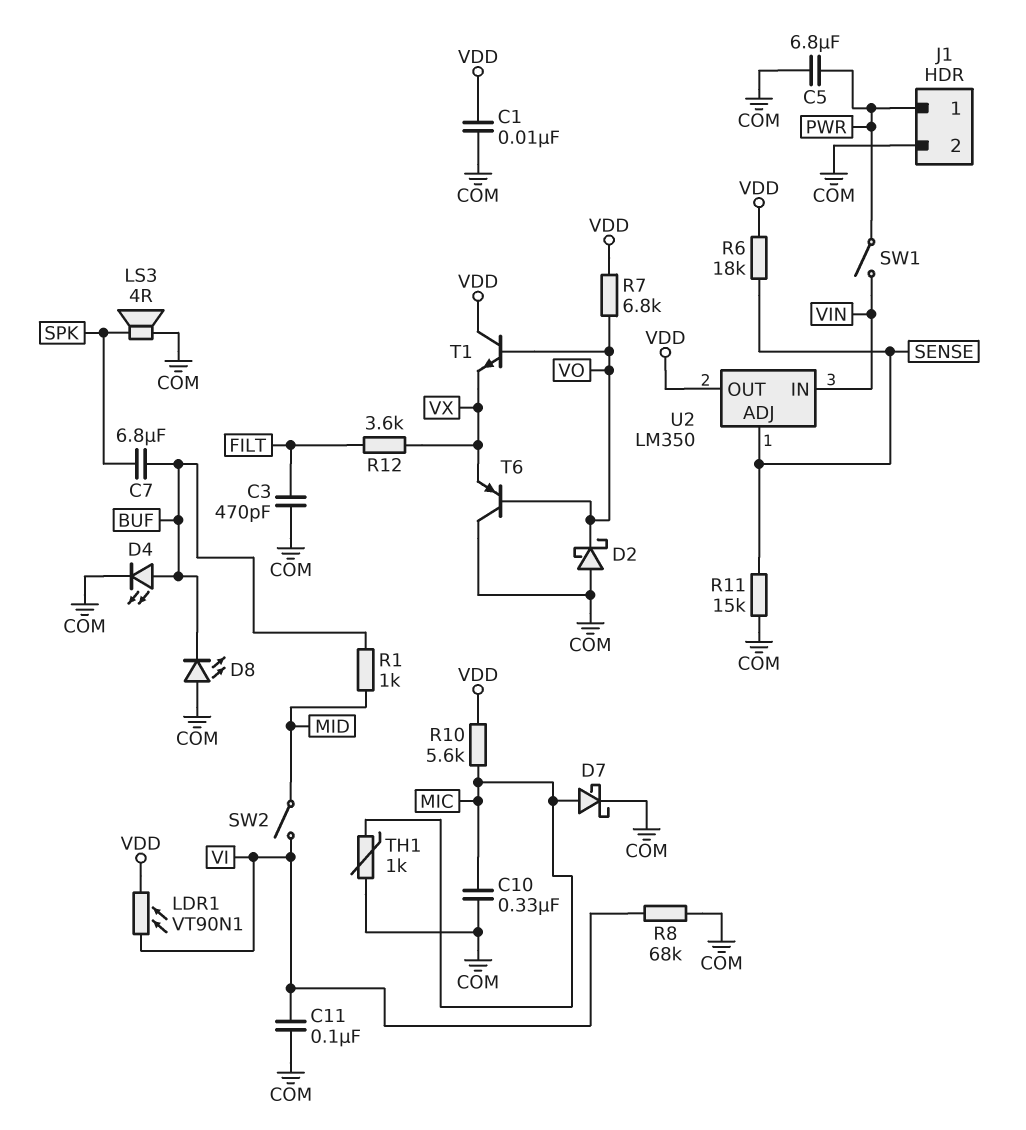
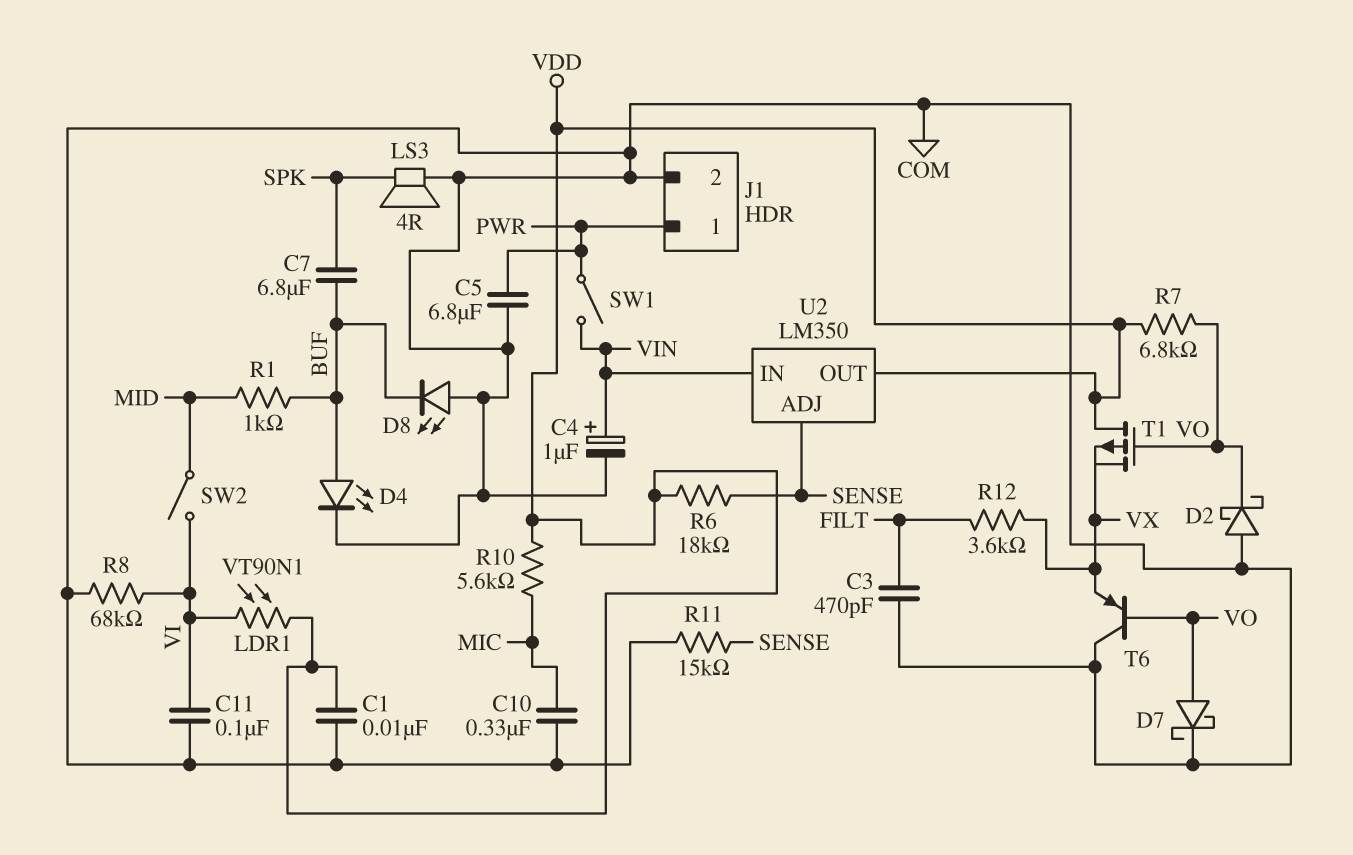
C4: none -> 1uF (plus VIN, minus COM)
D7: schottky (A MIC, K COM) -> schottky (A VO, K COM)
T1: NPN (B VO, C VDD, E VX) -> PMOS (G VO, D VDD, S VX)
TH1: 1k (COM, MIC) -> none

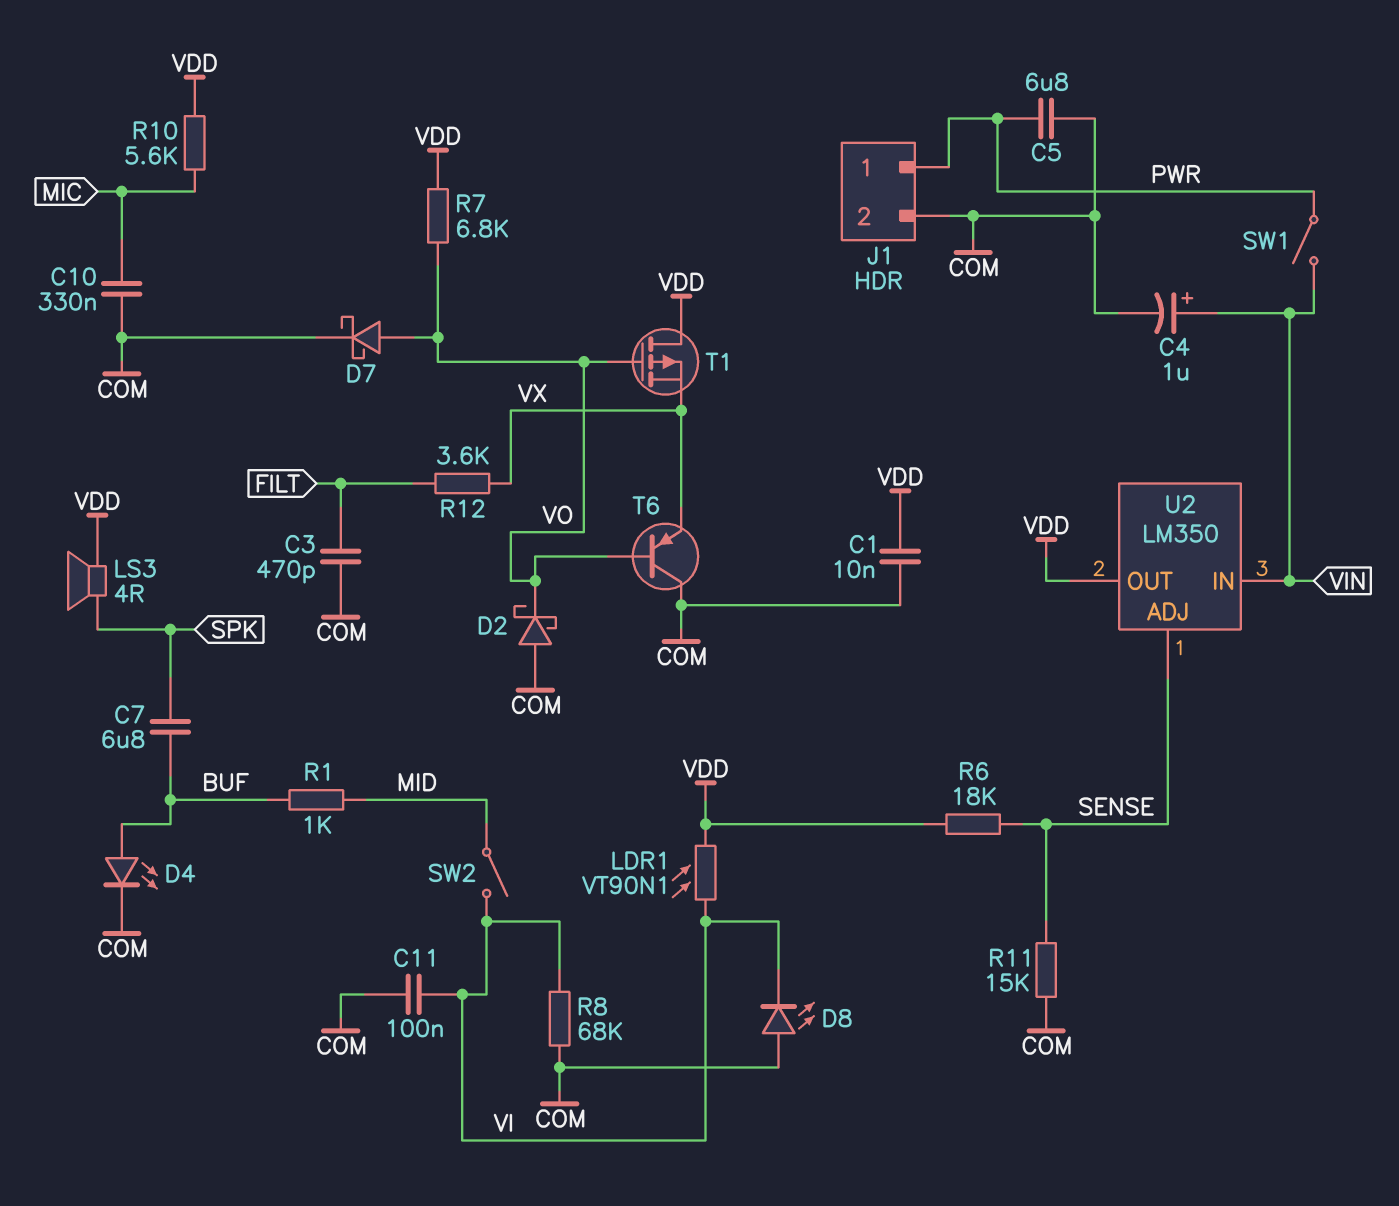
D8: LED (A COM, K BUF) -> LED (A COM, K VI)
LS3: speaker 4R (COM, SPK) -> speaker 4R (SPK, VDD)

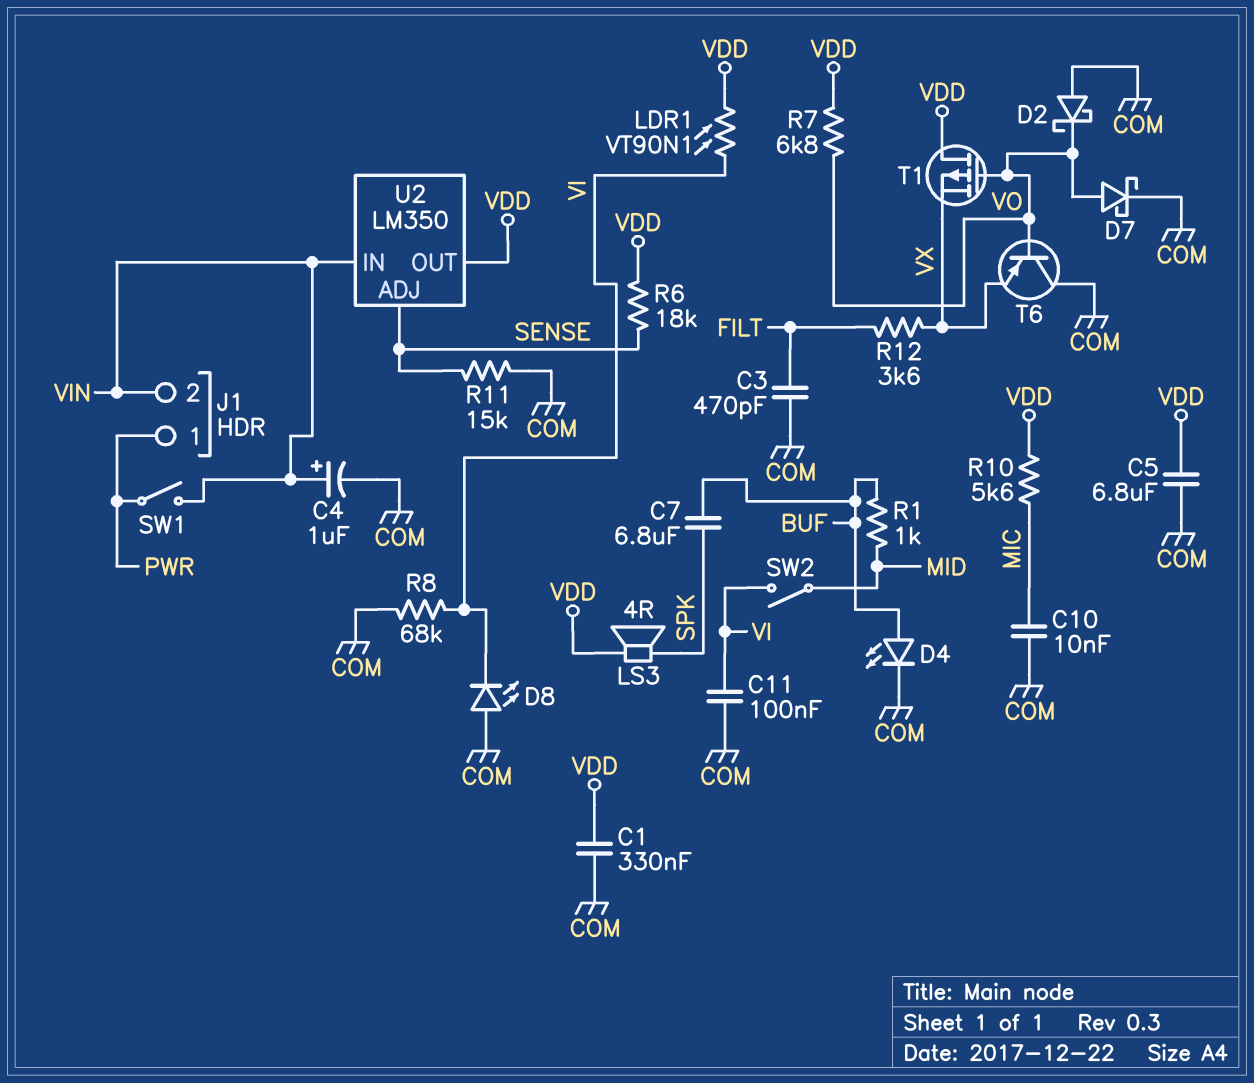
C1: 10nF (COM, VDD) -> 330nF (COM, VDD)
C5: 6.8uF (COM, PWR) -> 6.8uF (COM, VDD)
C10: 330nF (COM, MIC) -> 10nF (COM, MIC)
J1 pin 2: COM -> VIN

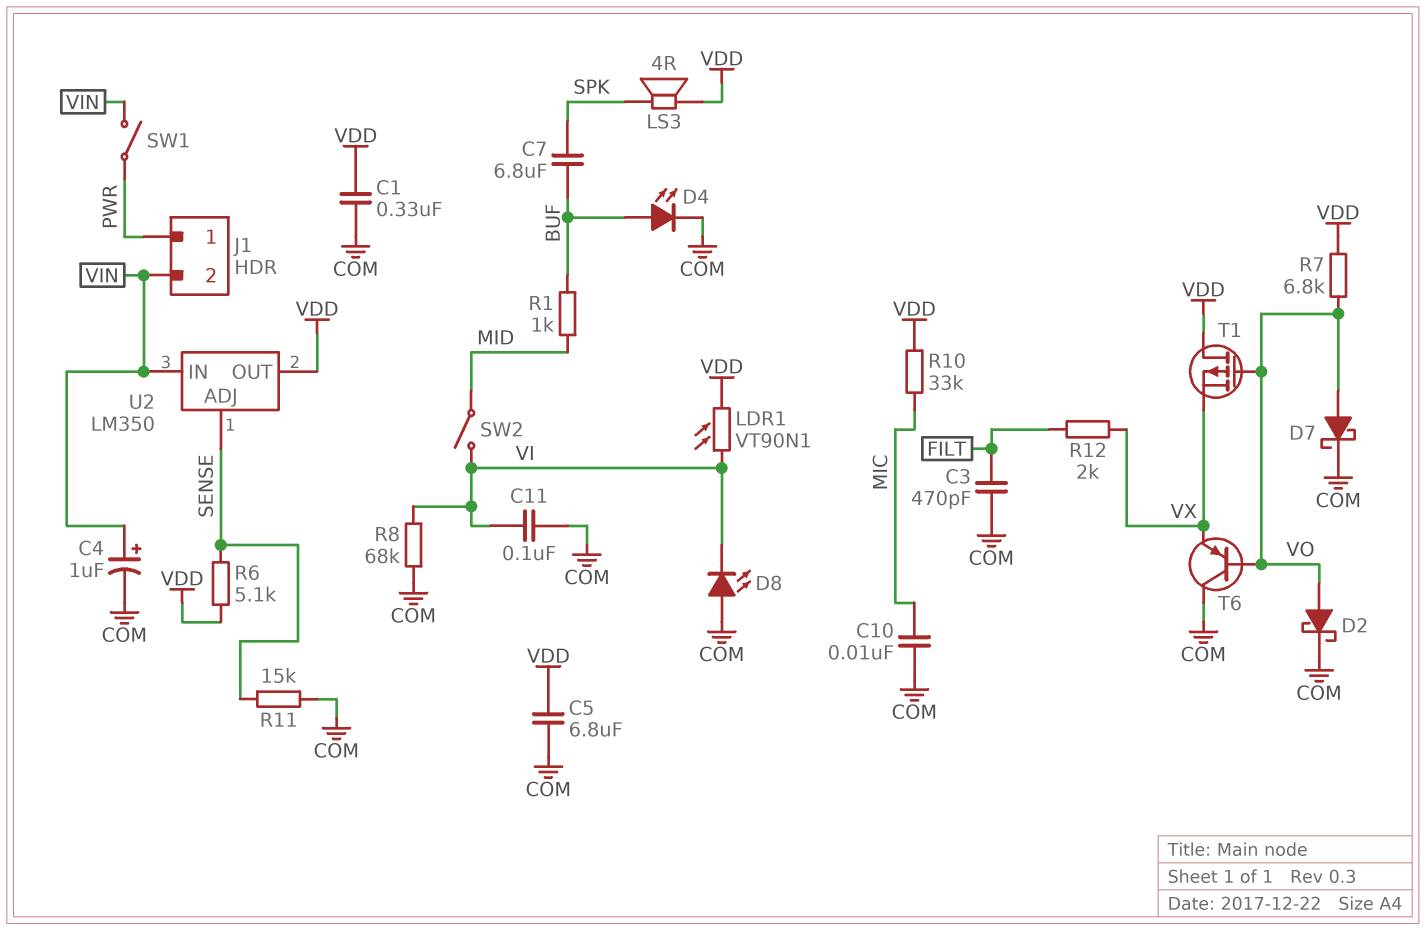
D2: schottky (A COM, K VO) -> schottky (A VO, K COM)
R6: 18k (SENSE, VDD) -> 5.1k (SENSE, VDD)
R10: 5.6k (MIC, VDD) -> 33k (MIC, VDD)
R12: 3.6k (FILT, VX) -> 2k (FILT, VX)

